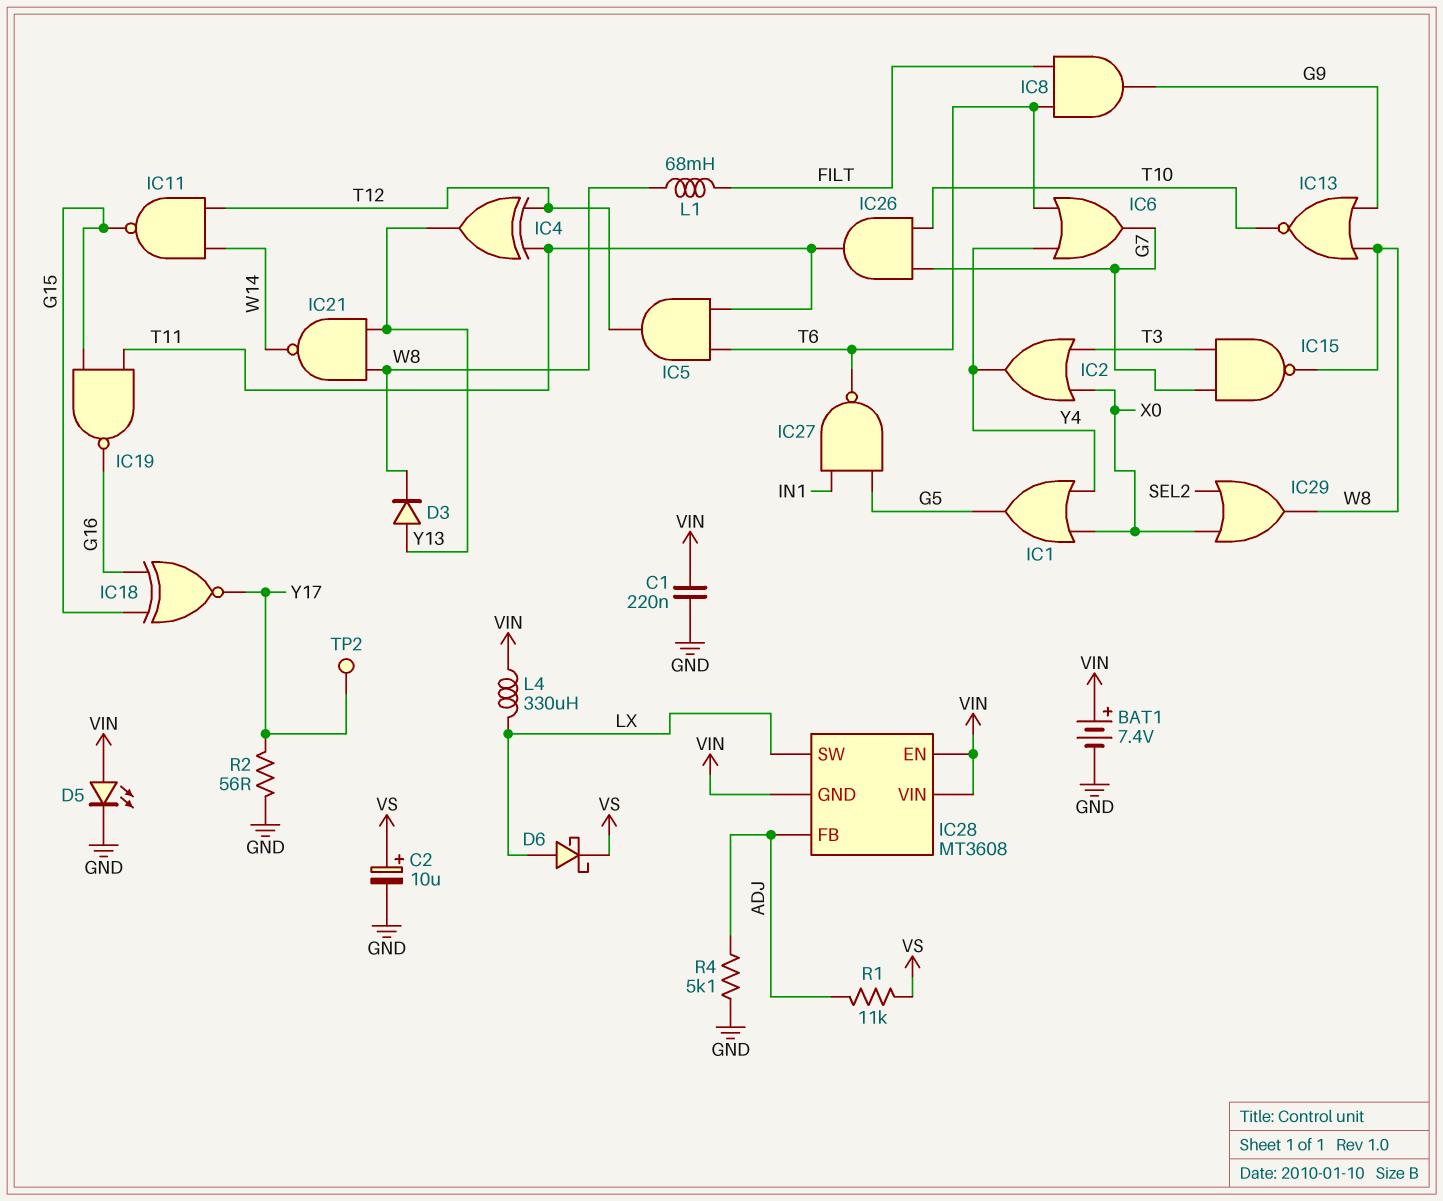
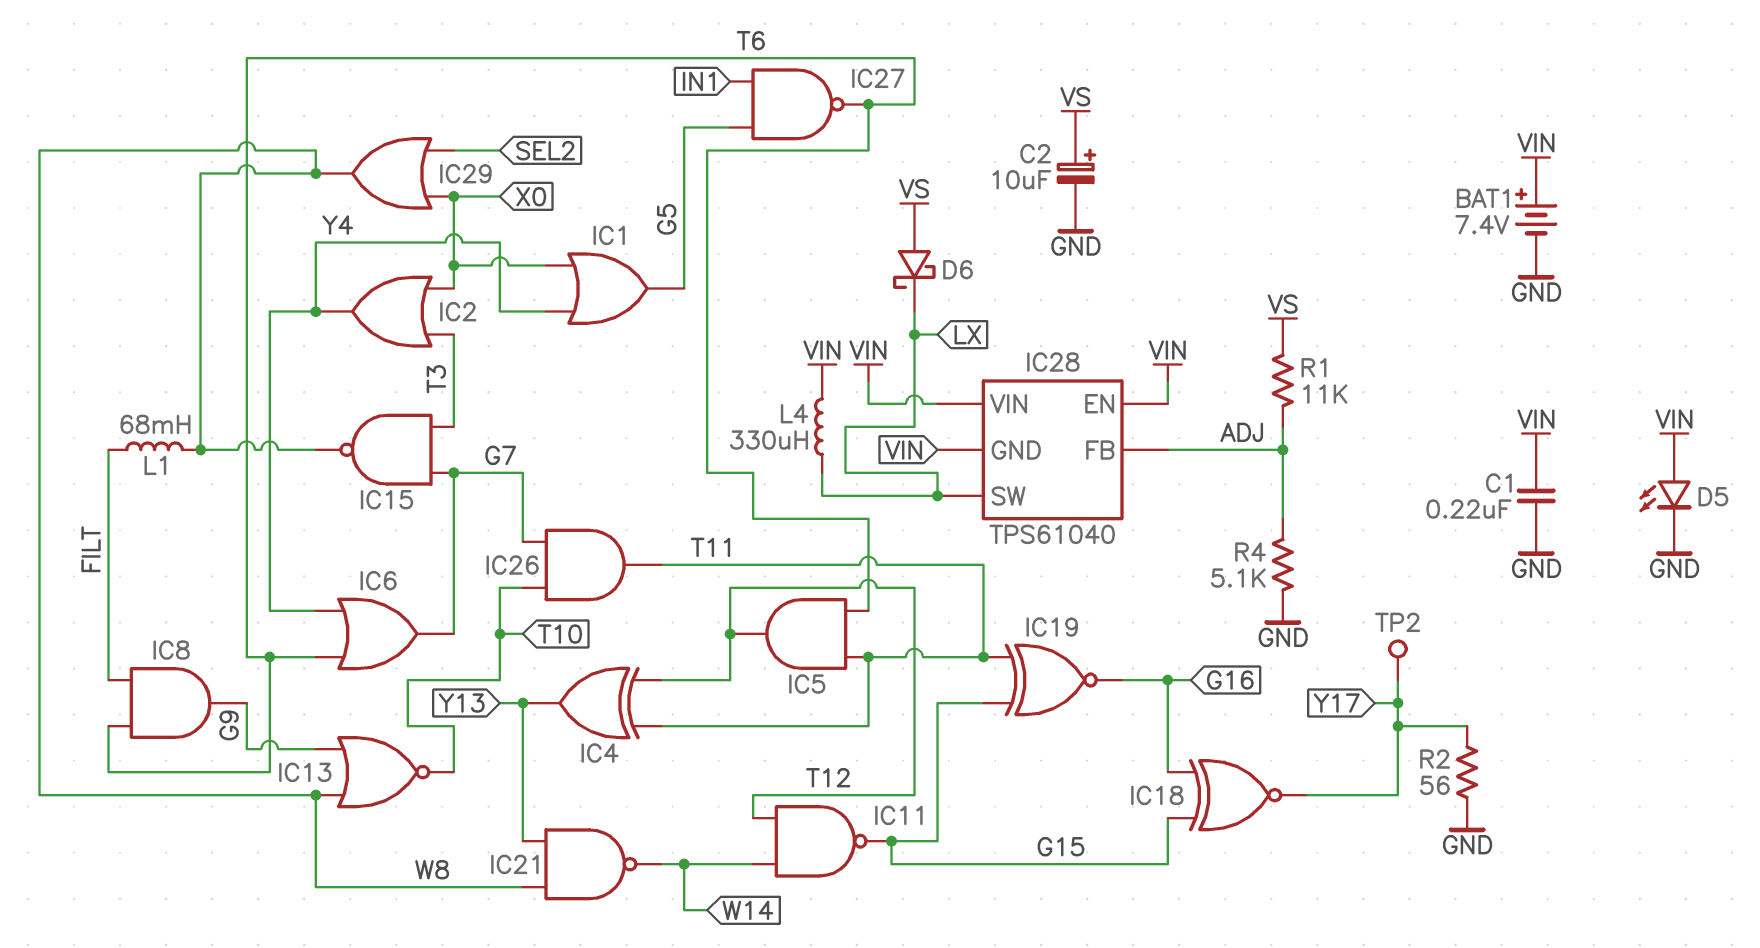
D3: diode (A Y13, K W8) -> none
D6: schottky (A LX, K VS) -> schottky (A VS, K LX)
IC19: NAND (in G15, in T11, out G16) -> XNOR (in G15, in T11, out G16)
IC28: MT3608 -> TPS61040

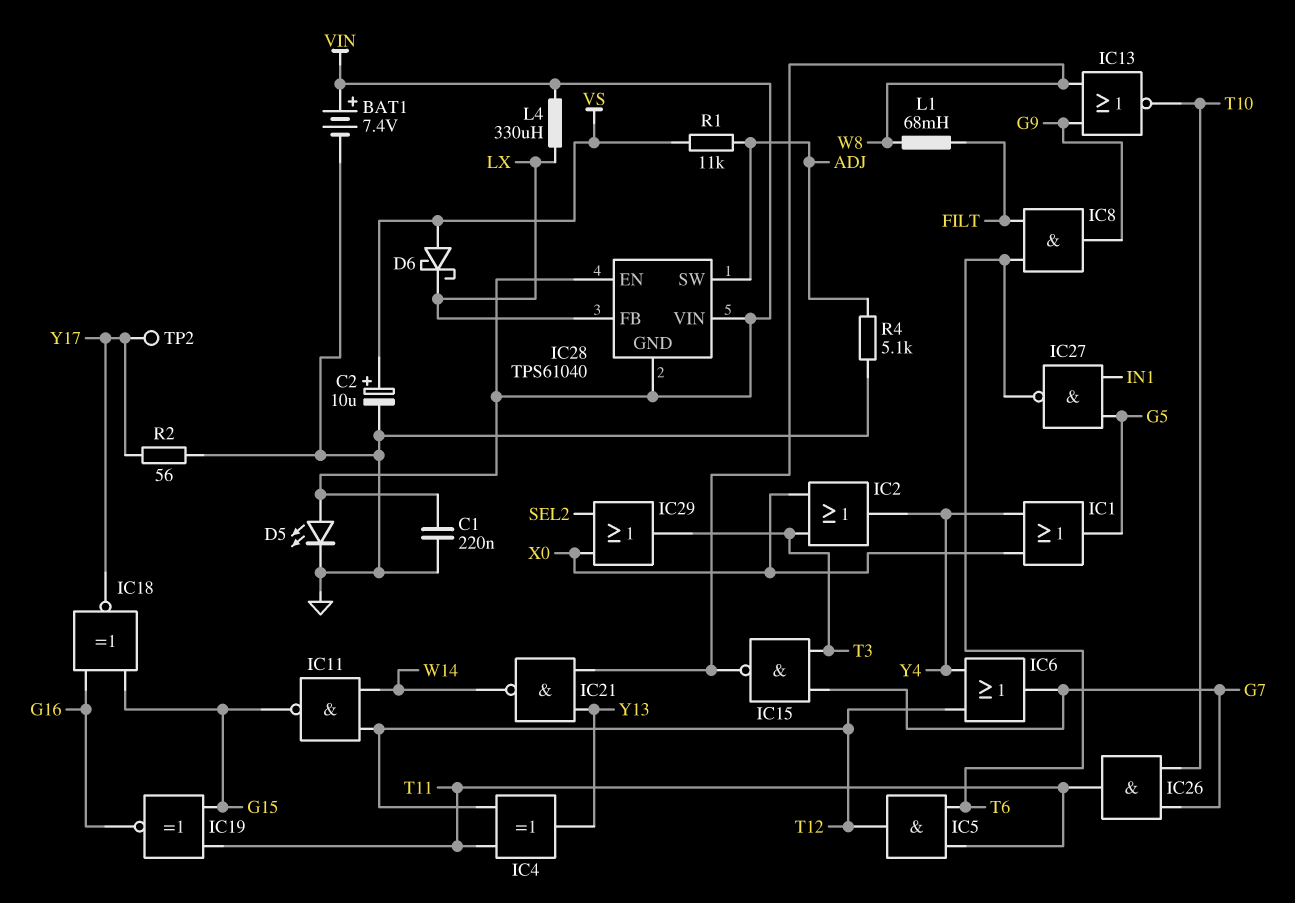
IC6: OR (in T6, in Y4, out G7) -> OR (in T12, in Y4, out G7)
IC28 pin FB: ADJ -> LX
IC28 pin SW: LX -> ADJ
IC29: OR (in SEL2, in X0, out W8) -> OR (in SEL2, in X0, out T3)

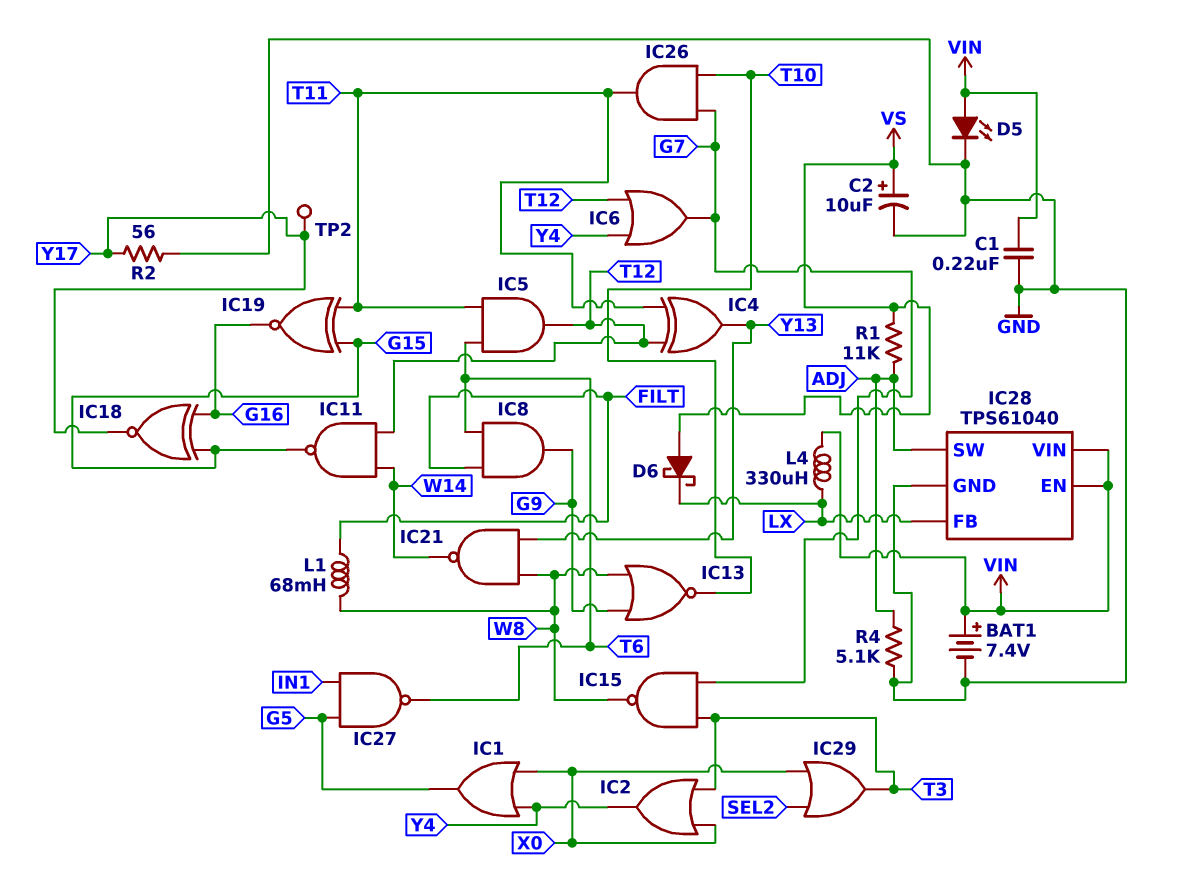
IC28 pin GND: VIN -> GND

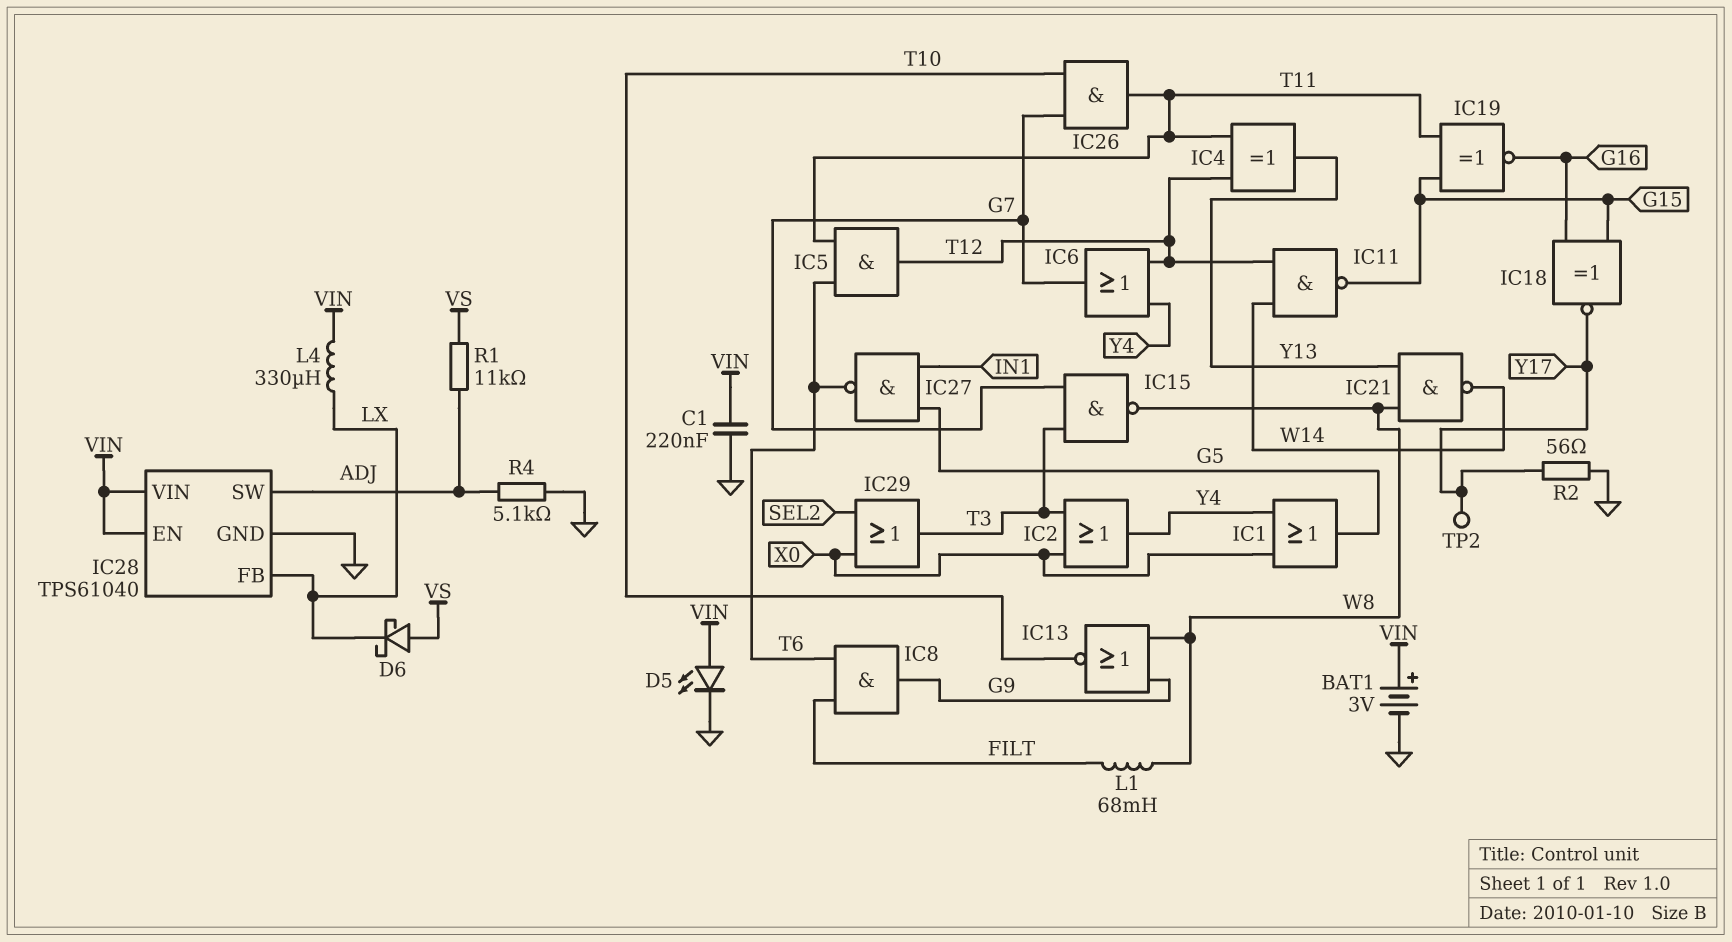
BAT1: 7.4V (plus VIN, minus GND) -> 3V (plus VIN, minus GND)
C2: 10uF (plus VS, minus GND) -> none

